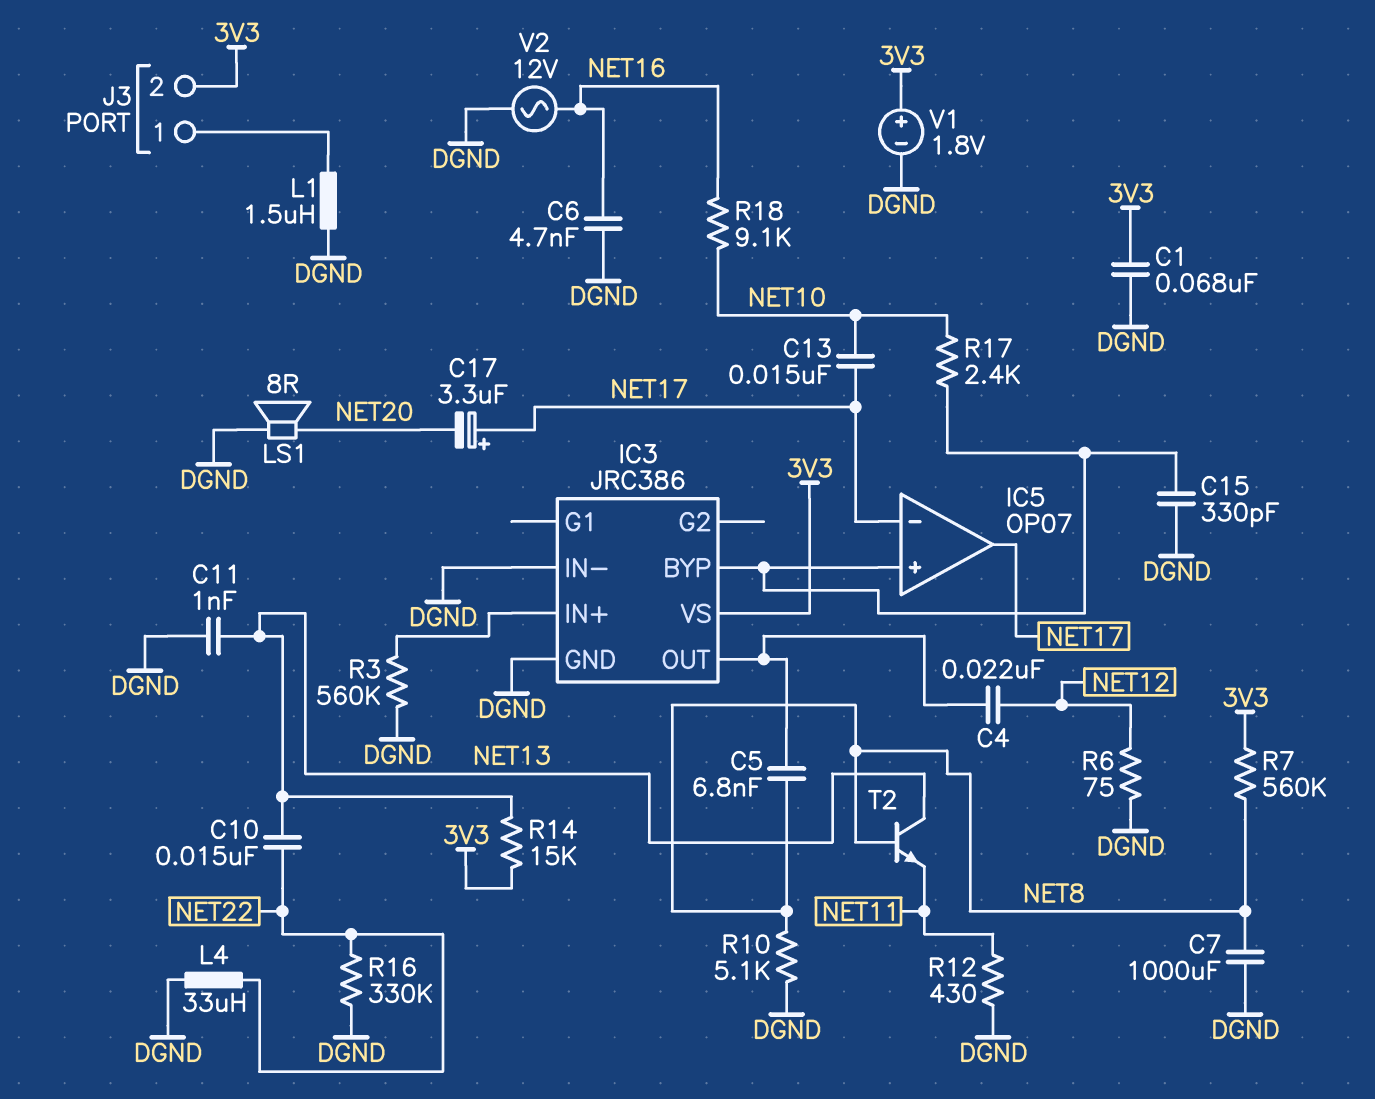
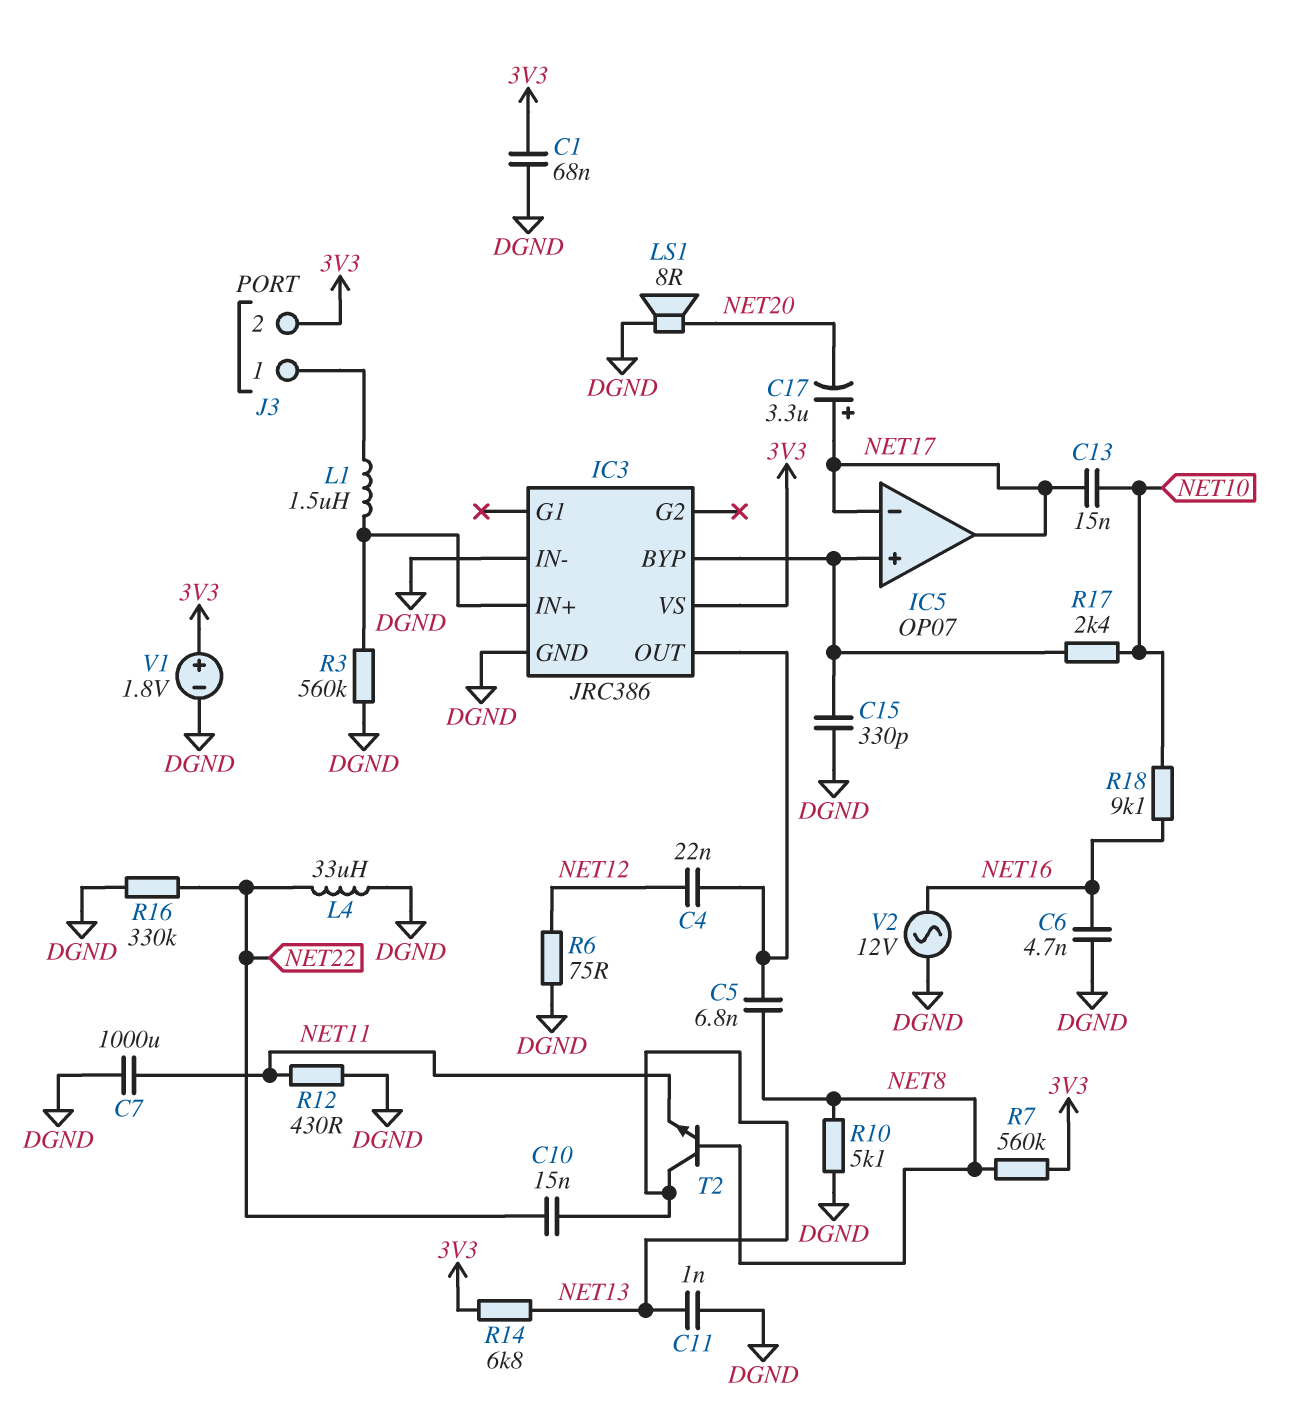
C7: 1000uF (DGND, NET8) -> 1000uF (DGND, NET11)
L1: 1.5uH (DGND, J3/1) -> 1.5uH (IC3/IN+, J3/1)
R14: 15k (3V3, NET13) -> 6.8k (3V3, NET13)

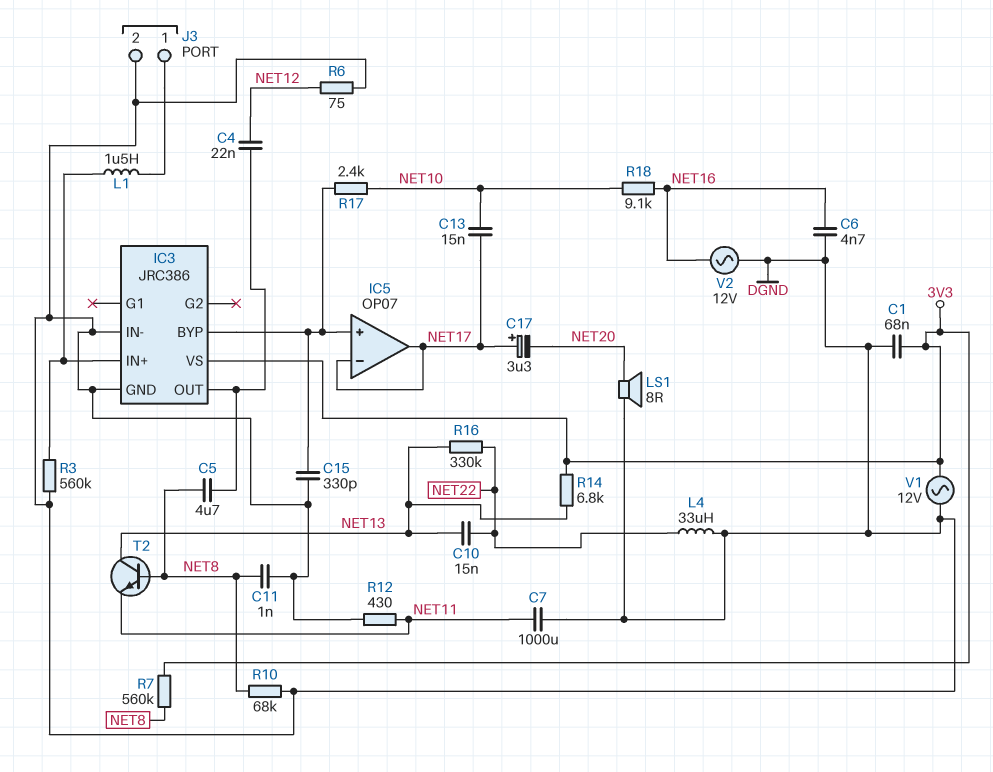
C5: 6.8nF (IC3/OUT, NET8) -> 4.7uF (IC3/OUT, NET8)
C11: 1nF (DGND, NET13) -> 1nF (DGND, NET8)
J3 pin 2: 3V3 -> DGND
R10: 5.1k (DGND, NET8) -> 68k (DGND, NET8)
R16: 330k (DGND, NET22) -> 330k (NET13, NET22)
V1: 1.8V (plus 3V3, minus DGND) -> AC 12V (3V3, DGND)

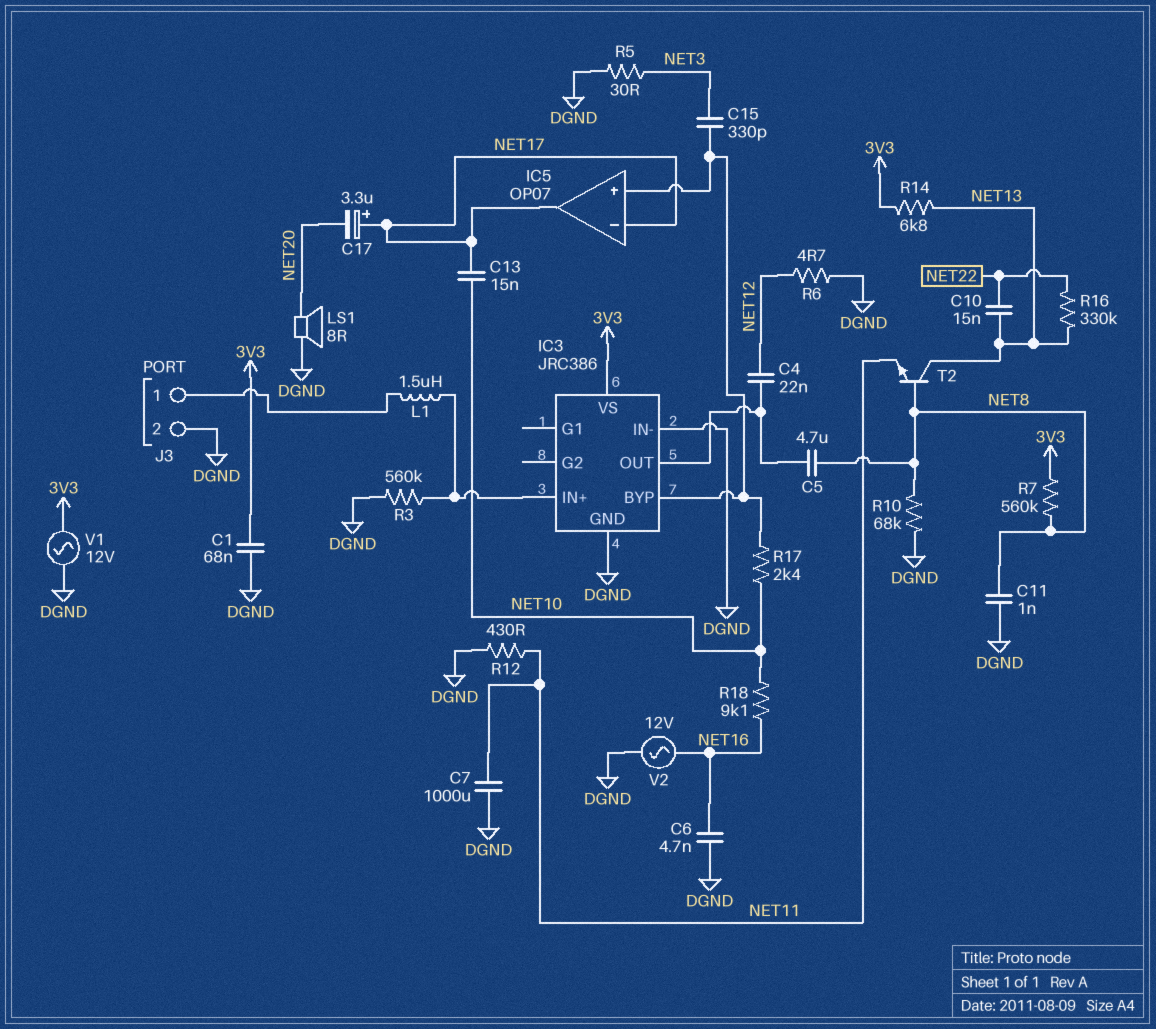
C15: 330pF (DGND, IC3/BYP) -> 330pF (IC3/BYP, NET3)
L4: 33uH (DGND, NET22) -> none
R5: none -> 30 (DGND, NET3)
R6: 75 (DGND, NET12) -> 4.7 (DGND, NET12)

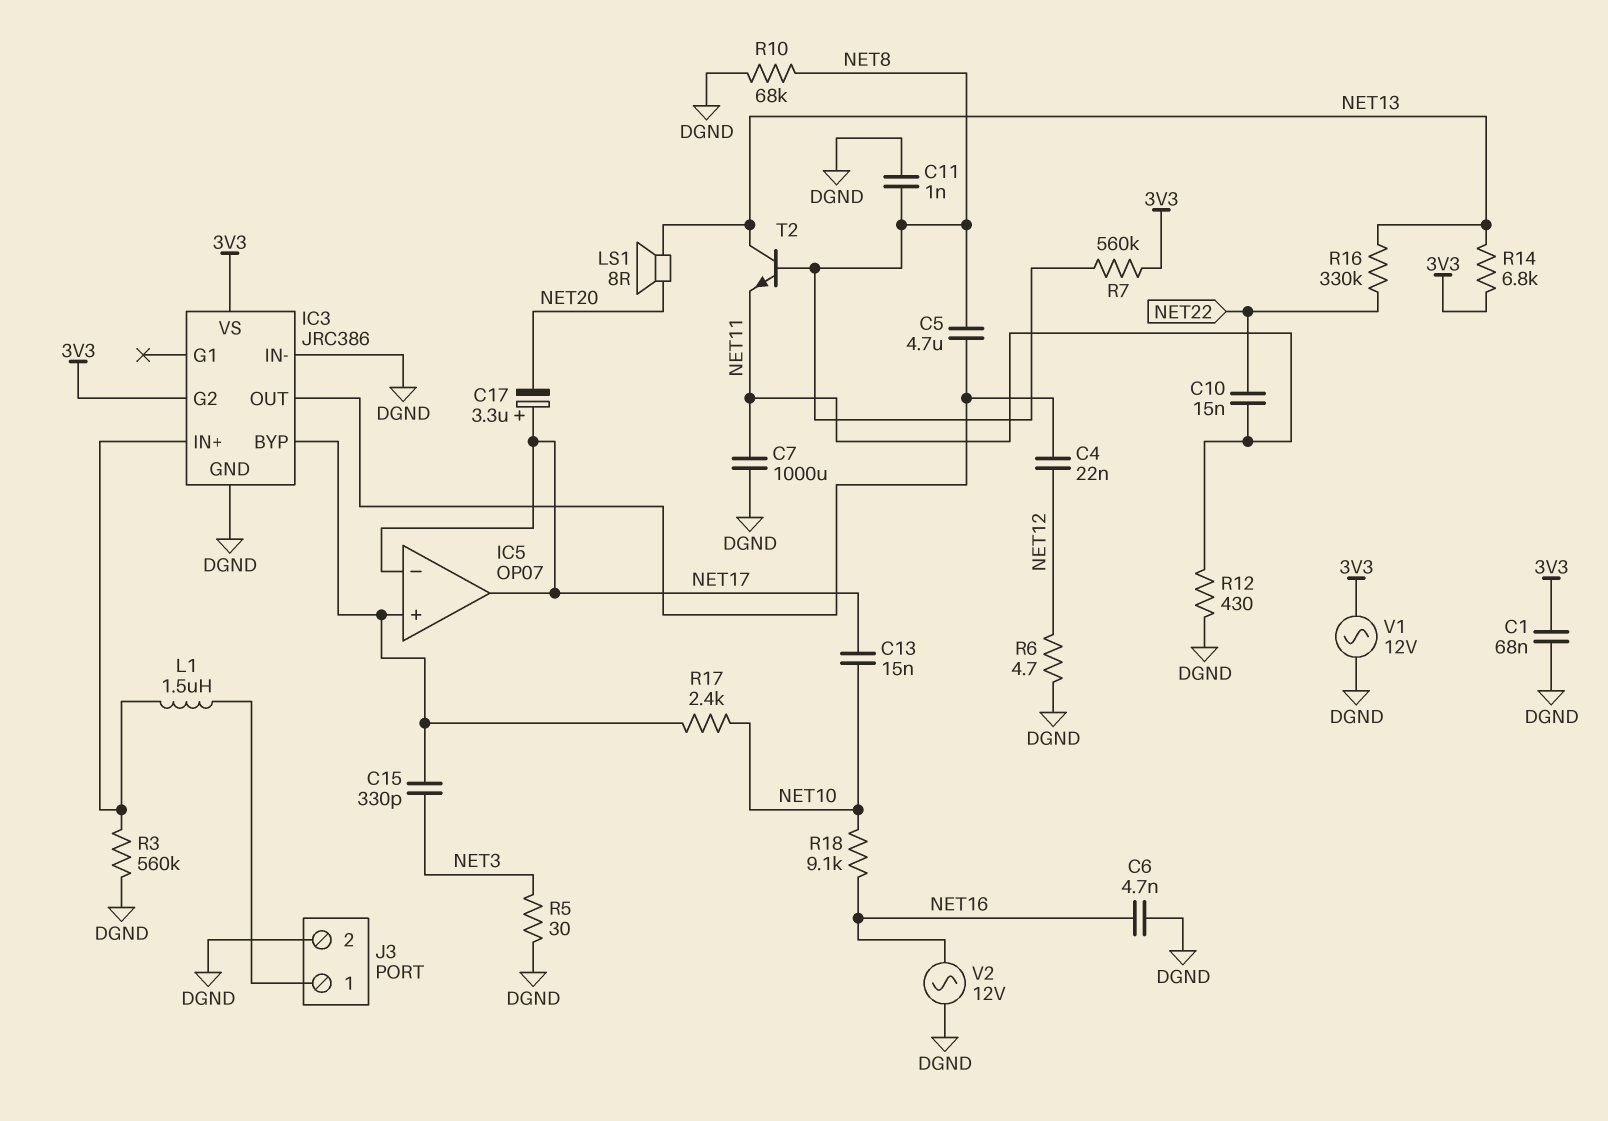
C10: 15nF (NET13, NET22) -> 15nF (NET11, NET22)
IC3 pin G2: none -> 3V3
LS1: speaker 8R (DGND, NET20) -> speaker 8R (NET13, NET20)

